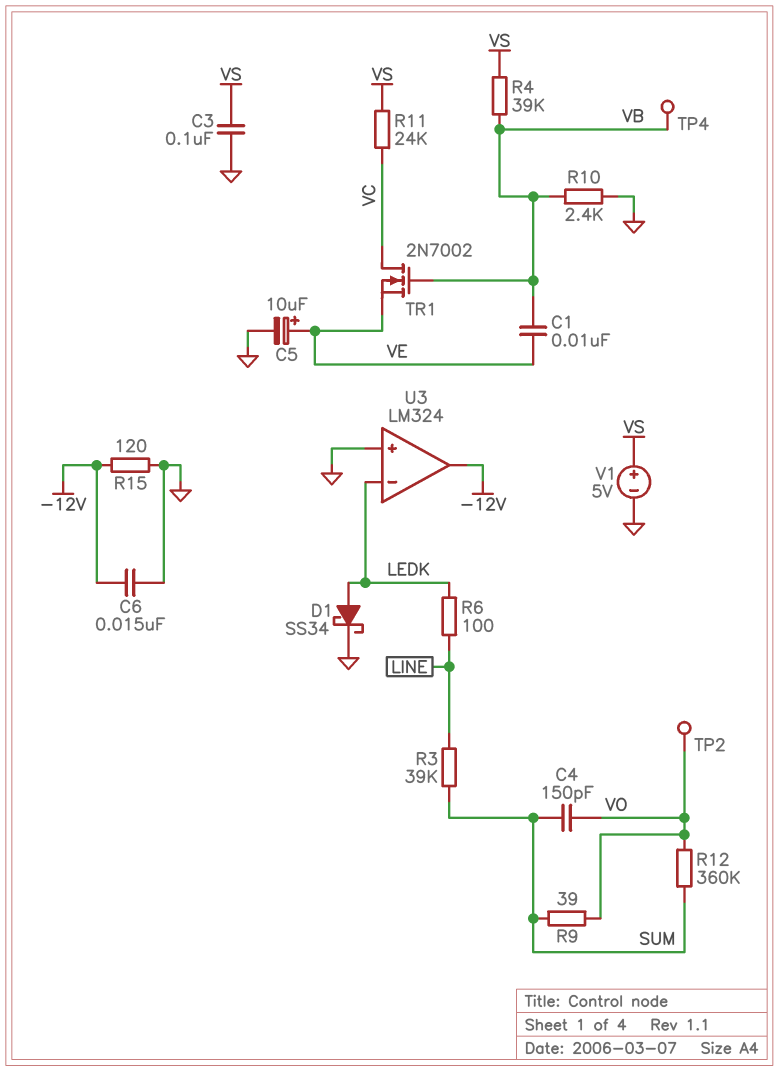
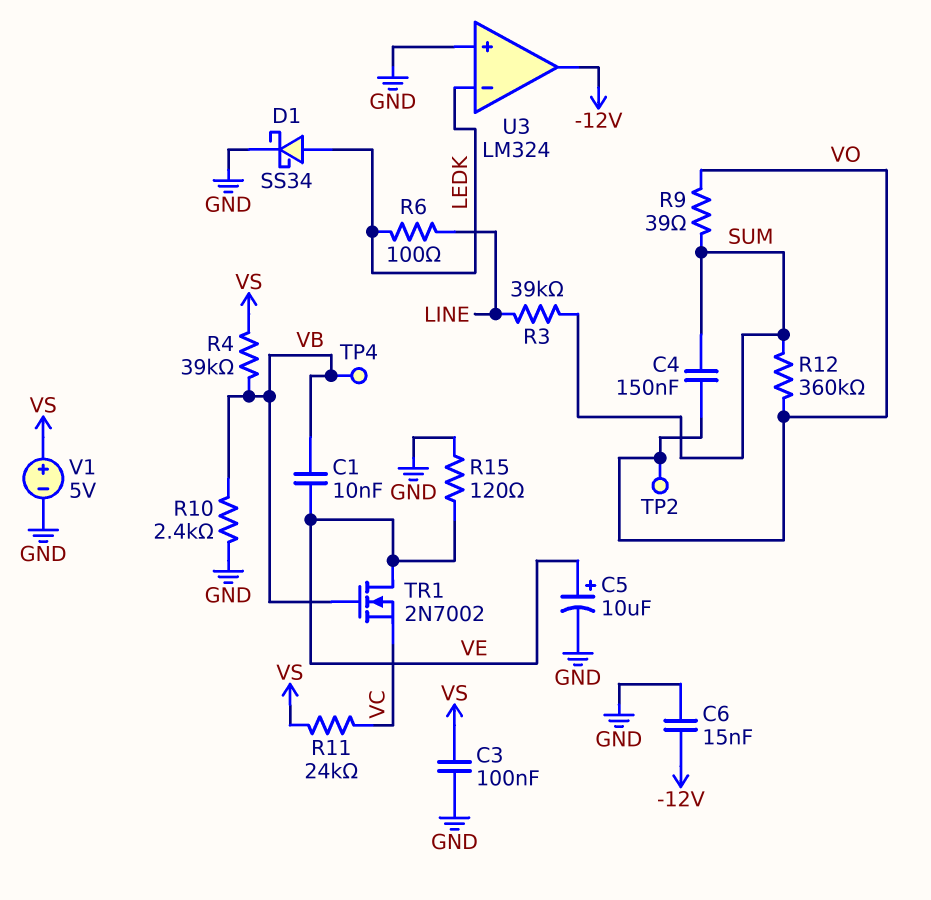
C4: 150pF (SUM, VO) -> 150nF (SUM, VO)
R15: 120 (-12V, GND) -> 120 (GND, VE)
TR1: NMOS 2N7002 (G VB, D VC, S VE) -> NMOS 2N7002 (G VB, D VE, S VC)

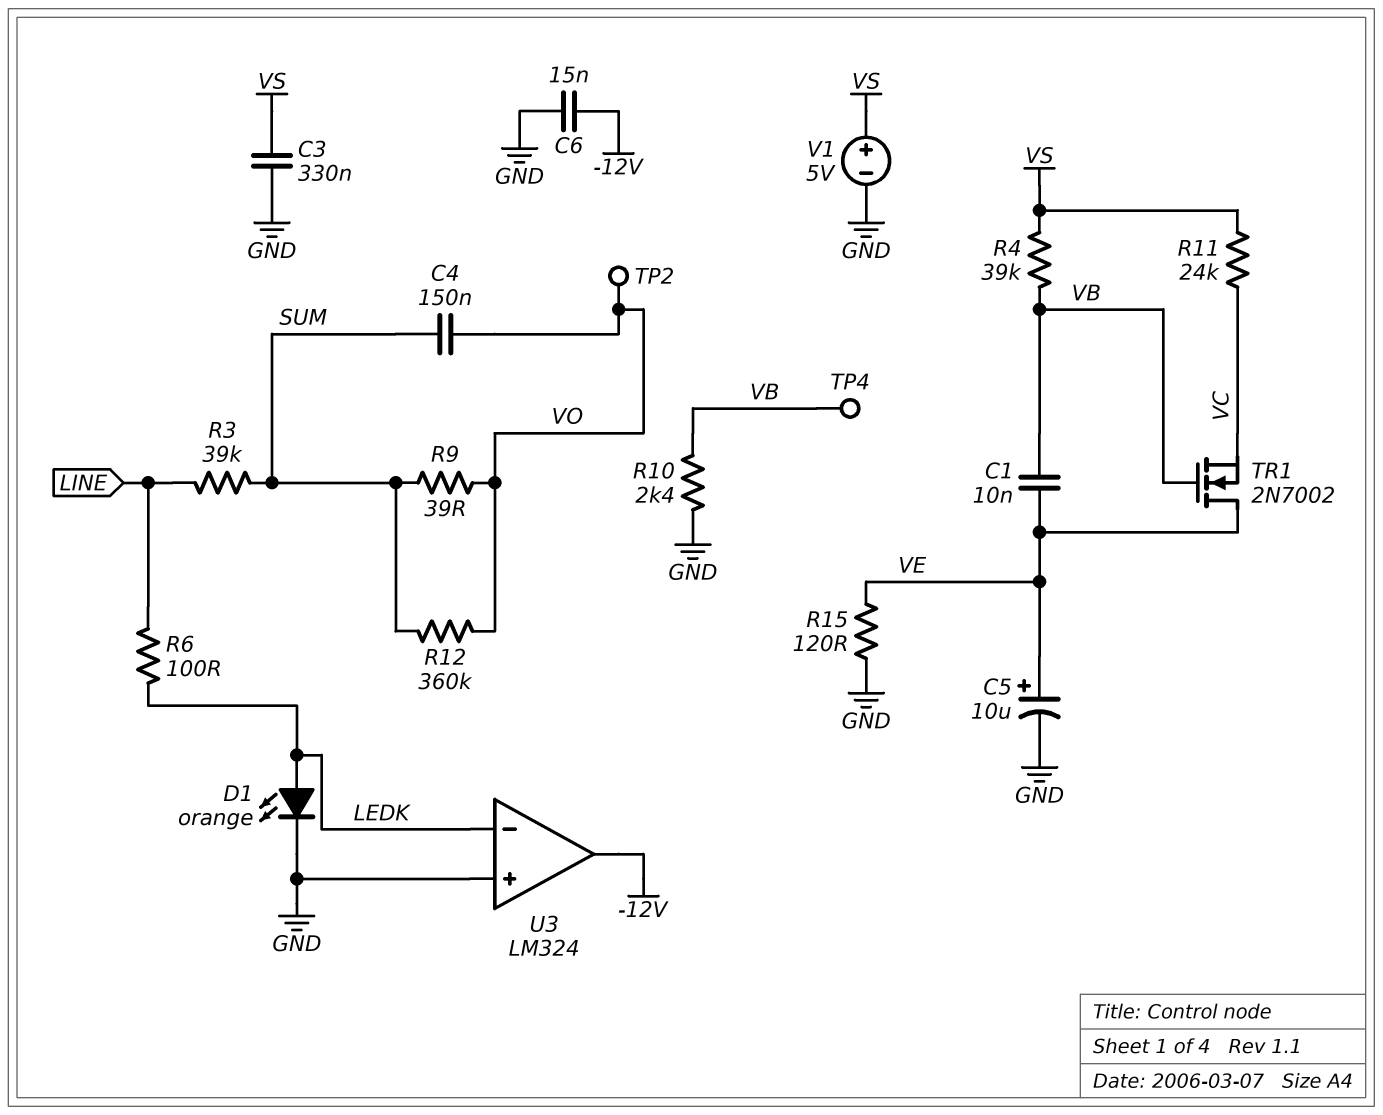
C3: 100nF (GND, VS) -> 330nF (GND, VS)
D1: schottky SS34 (A LEDK, K GND) -> LED orange (A LEDK, K GND)

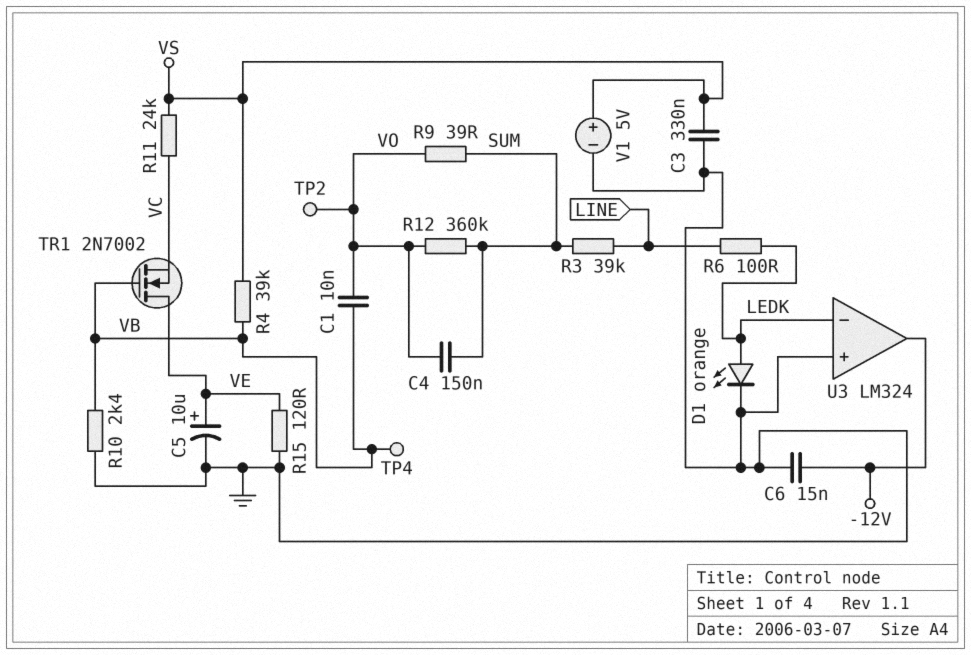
C1: 10nF (VB, VE) -> 10nF (VB, VO)

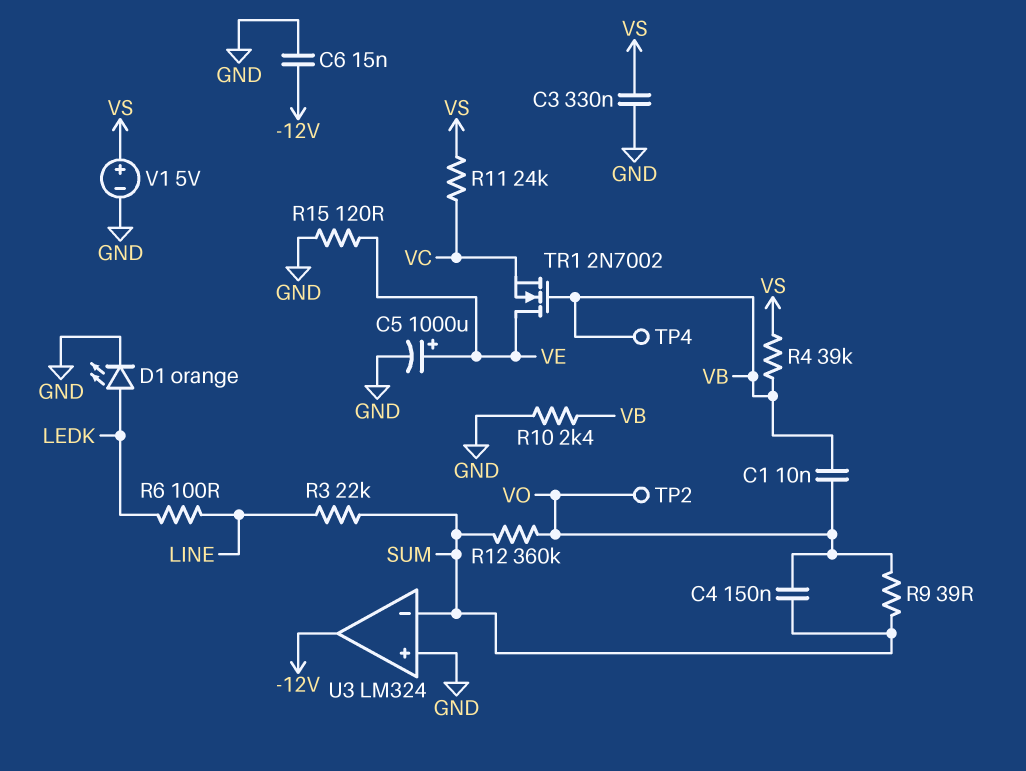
C5: 10uF (plus VE, minus GND) -> 1000uF (plus VE, minus GND)
R3: 39k (LINE, SUM) -> 22k (LINE, SUM)
U3 pin in-: LEDK -> SUM

